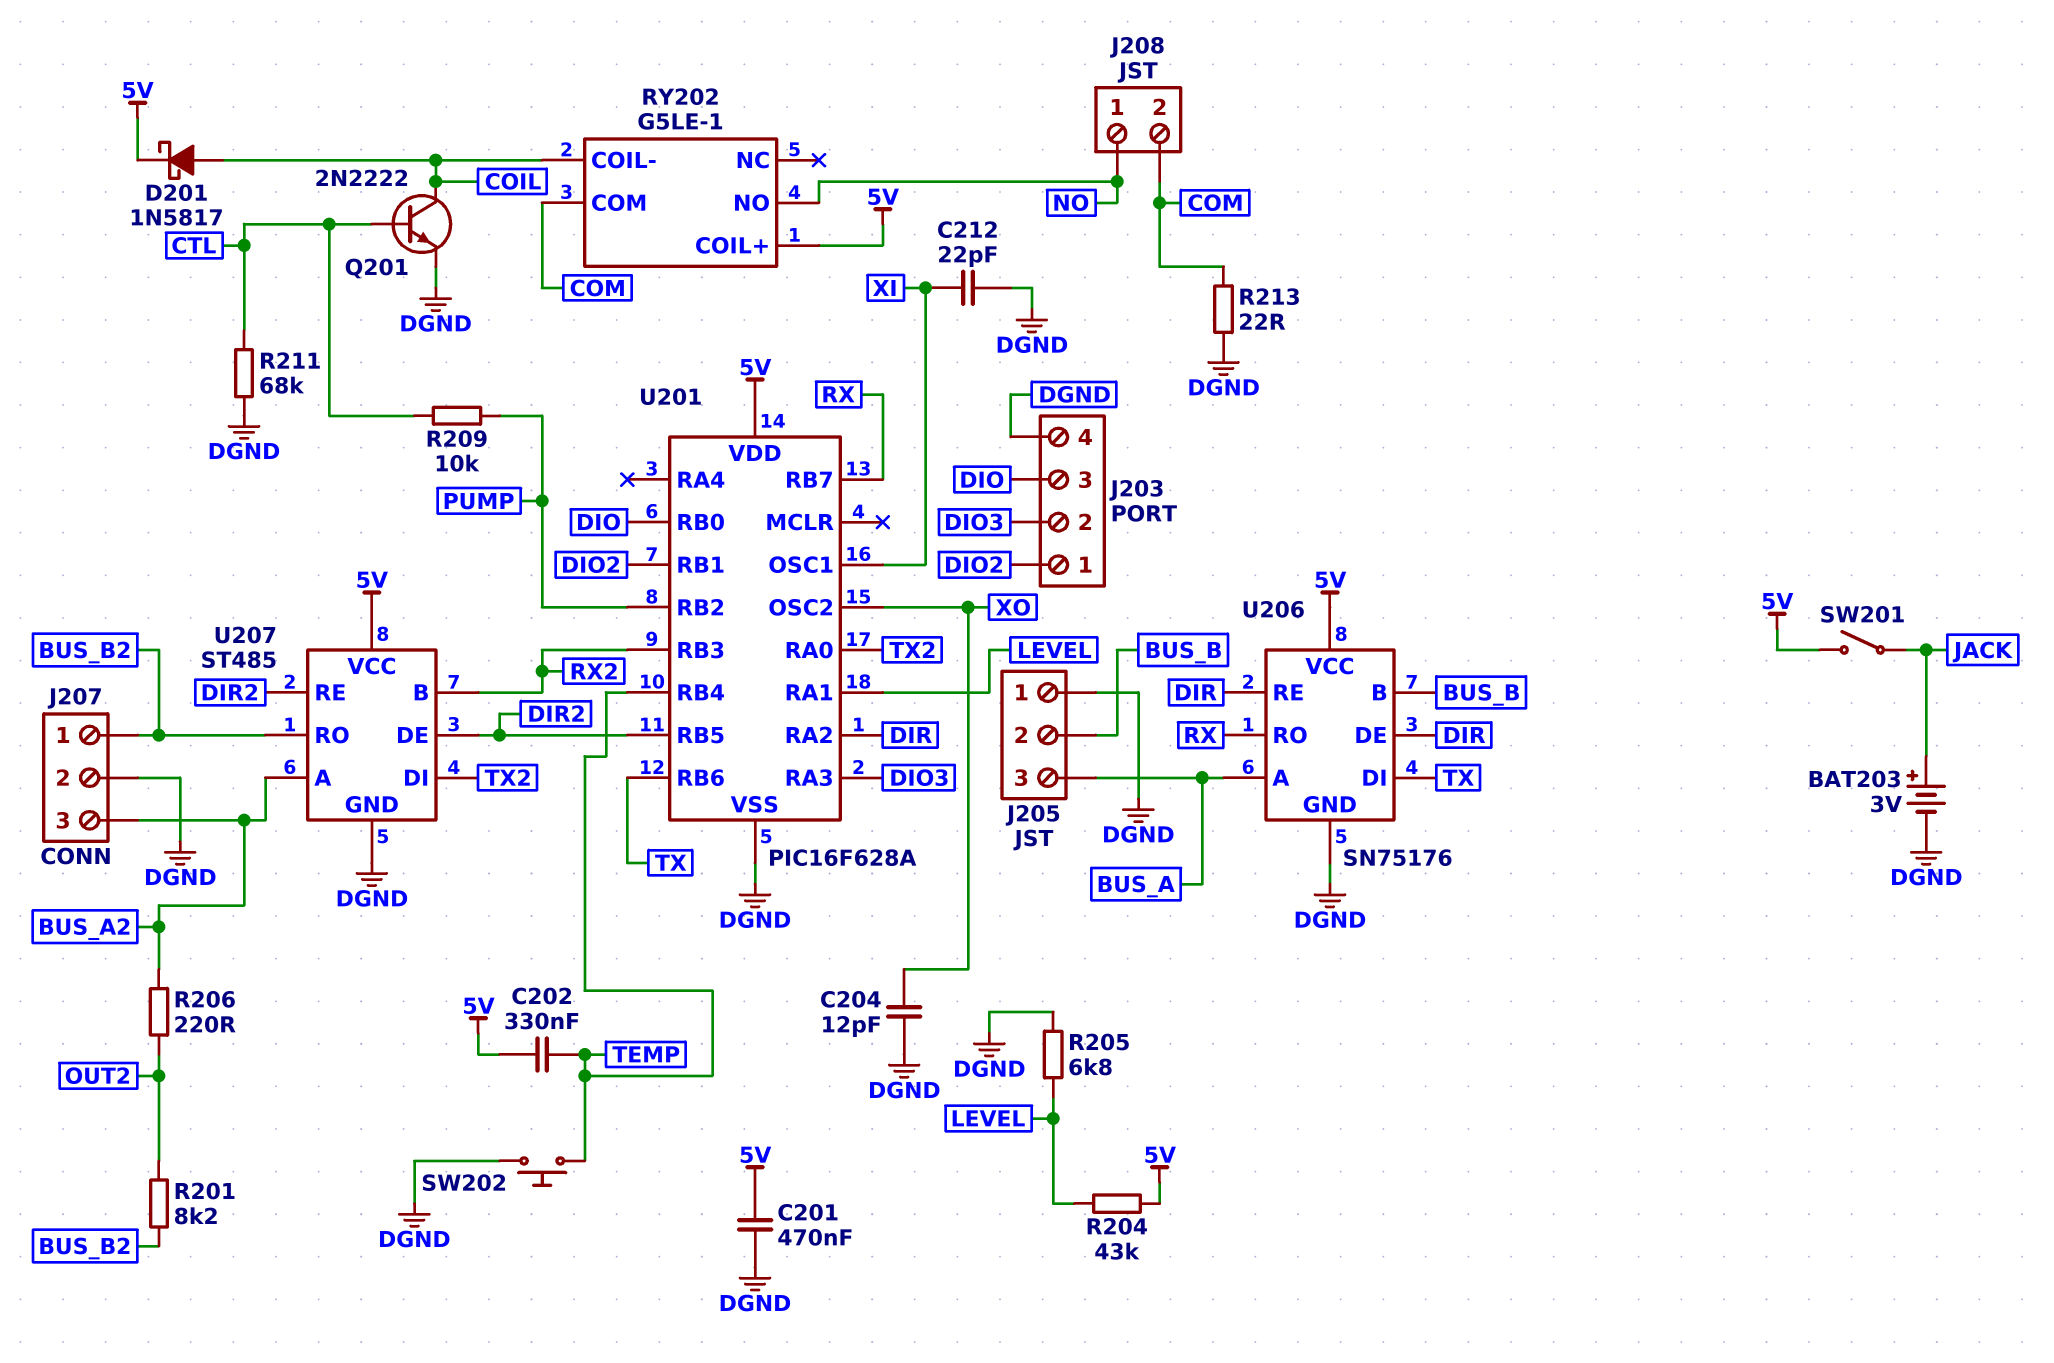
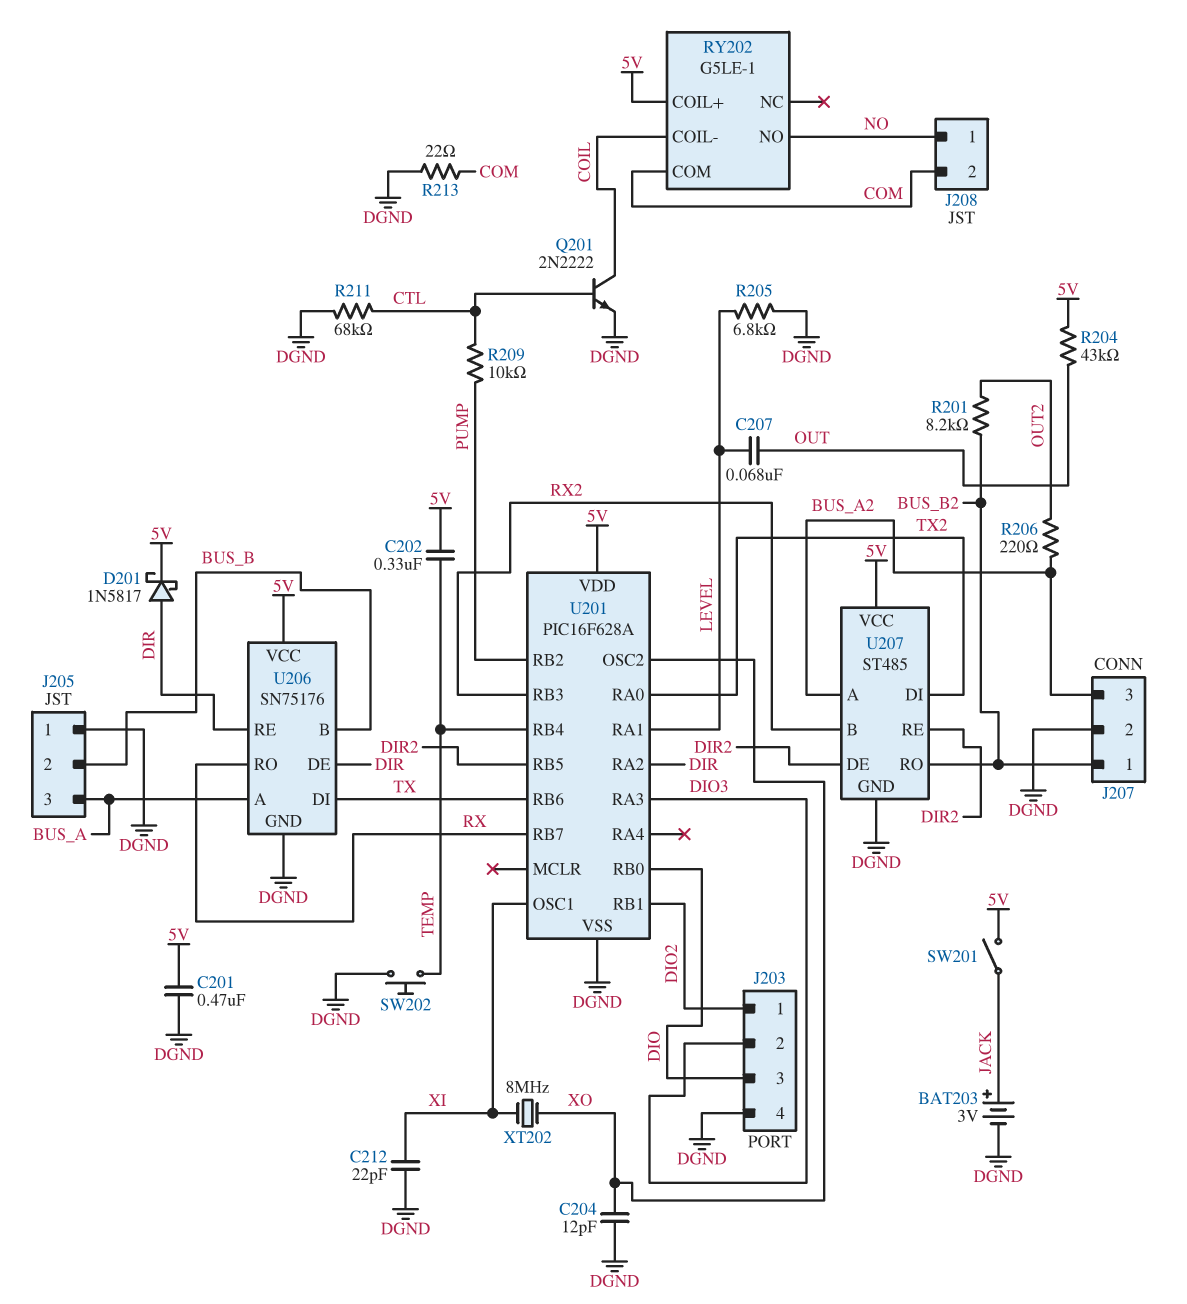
C207: none -> 68nF (LEVEL, OUT)
D201: schottky 1N5817 (A COIL, K 5V) -> schottky 1N5817 (A DIR, K 5V)
R204: 43k (5V, LEVEL) -> 43k (5V, OUT)
XT202: none -> 8MHz (XI, XO)

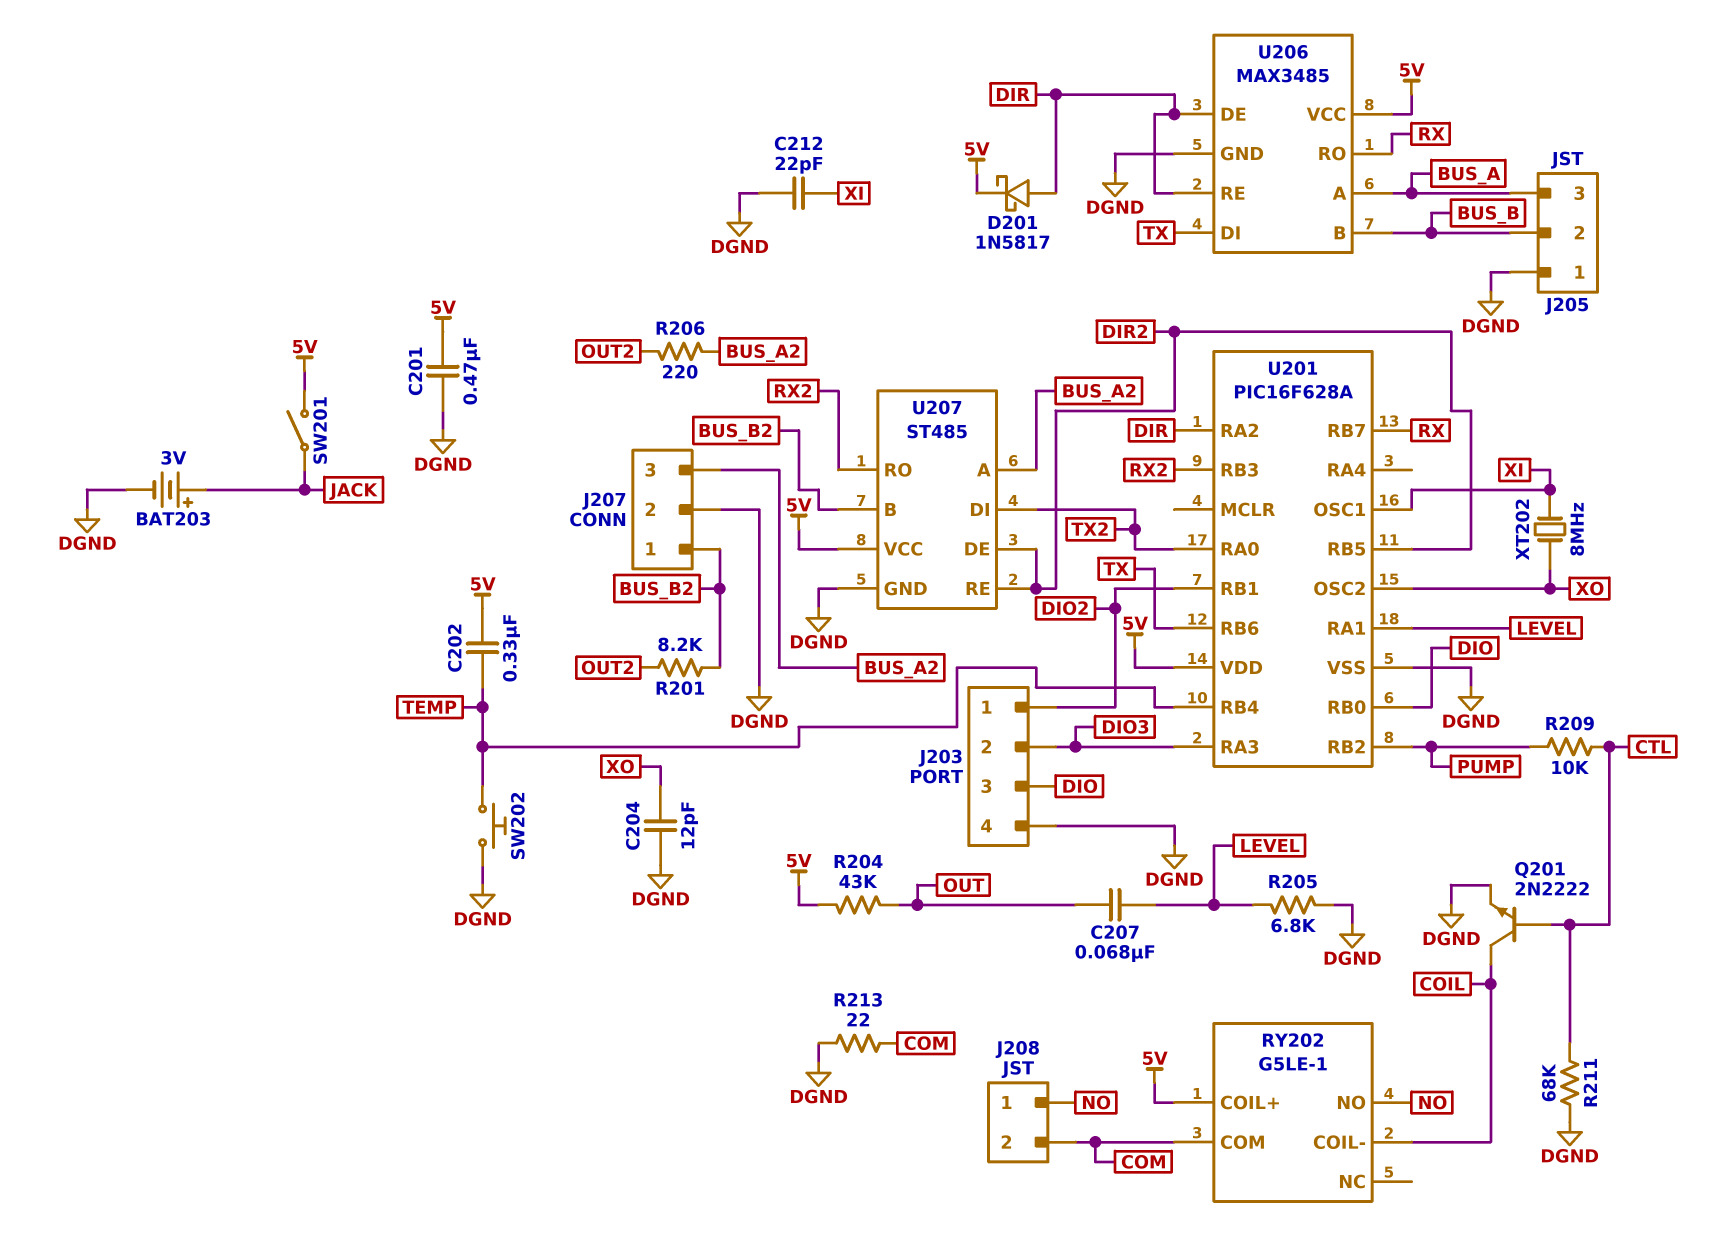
U206: SN75176 -> MAX3485
U207 pin B: RX2 -> BUS_B2
U207 pin RO: BUS_B2 -> RX2

